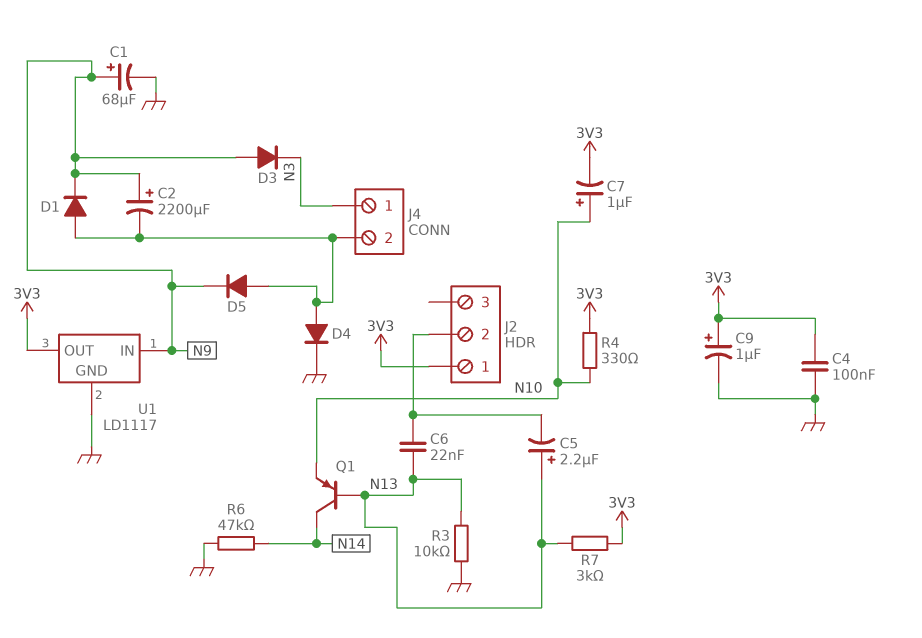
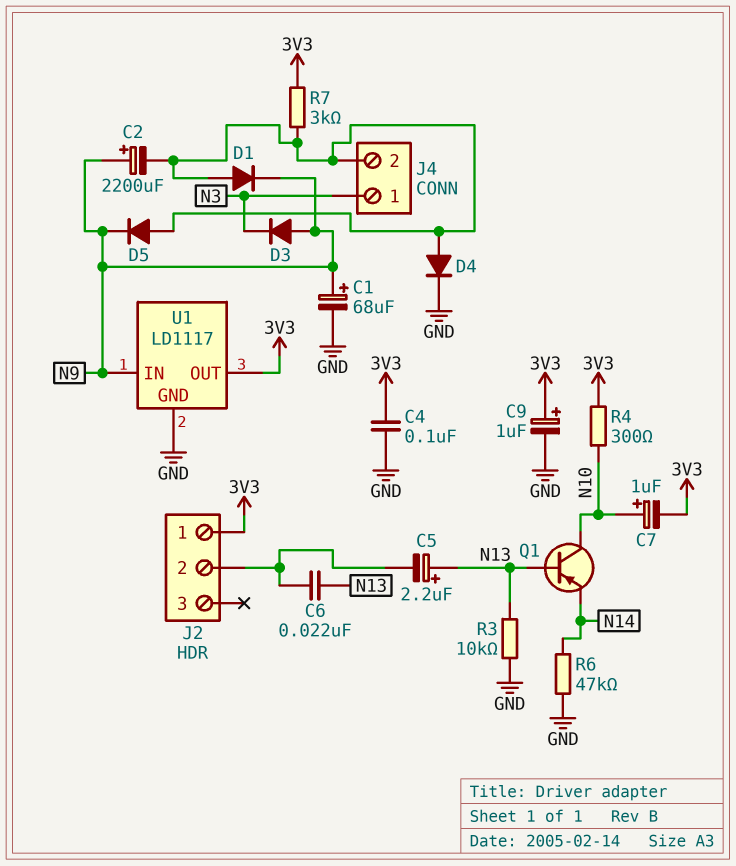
Q1: PNP (B N13, C N14, E N10) -> PNP (B N13, C N10, E N14)
R4: 330 (3V3, N10) -> 300 (3V3, N10)
R7: 3k (3V3, N13) -> 3k (3V3, J4/2)

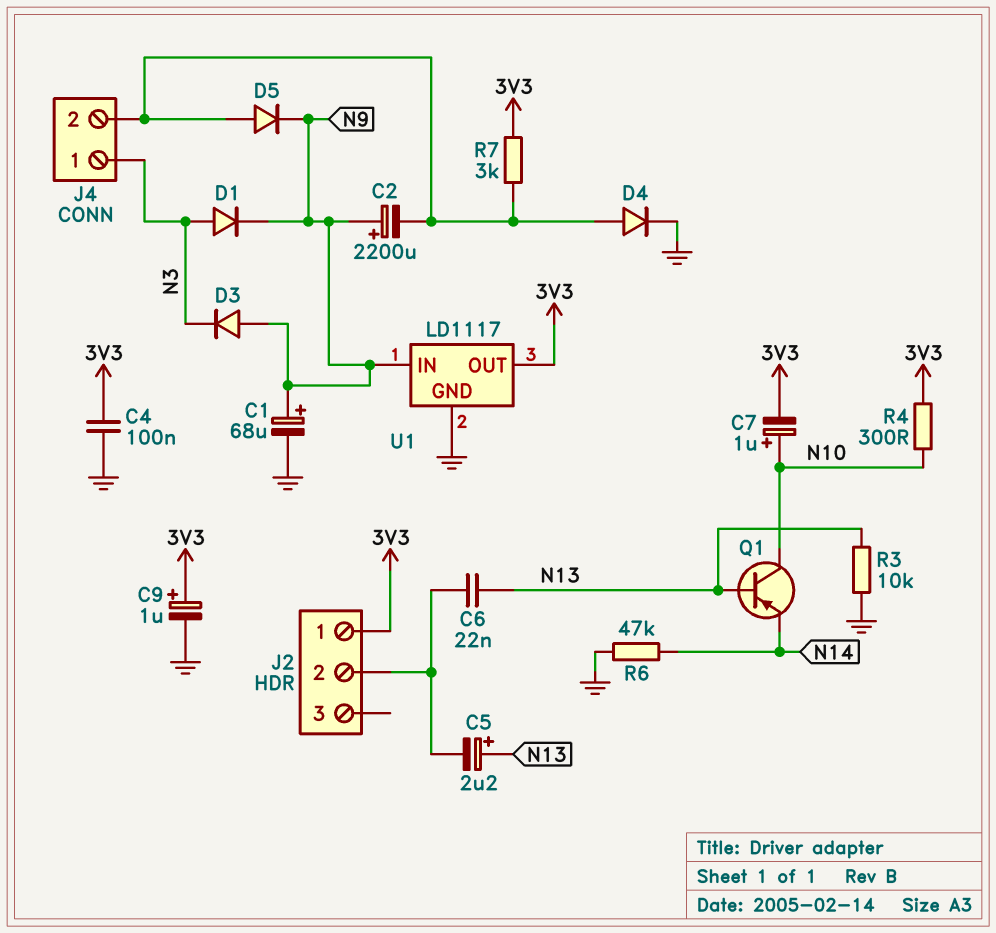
D1: diode (A J4/2, K N9) -> diode (A N3, K N9)

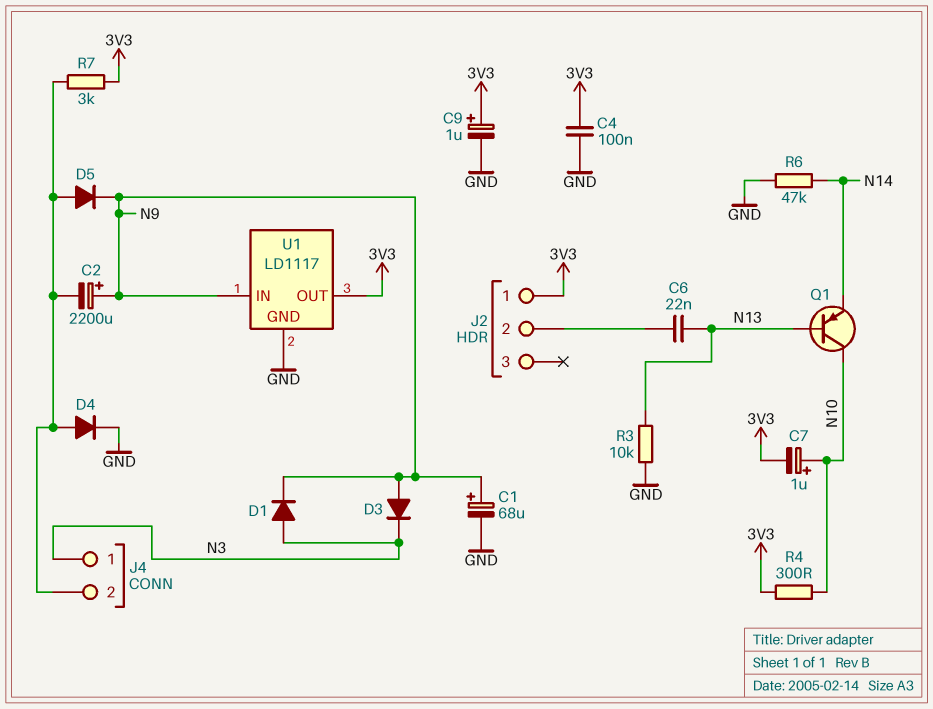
C5: 2.2uF (plus N13, minus J2/2) -> none

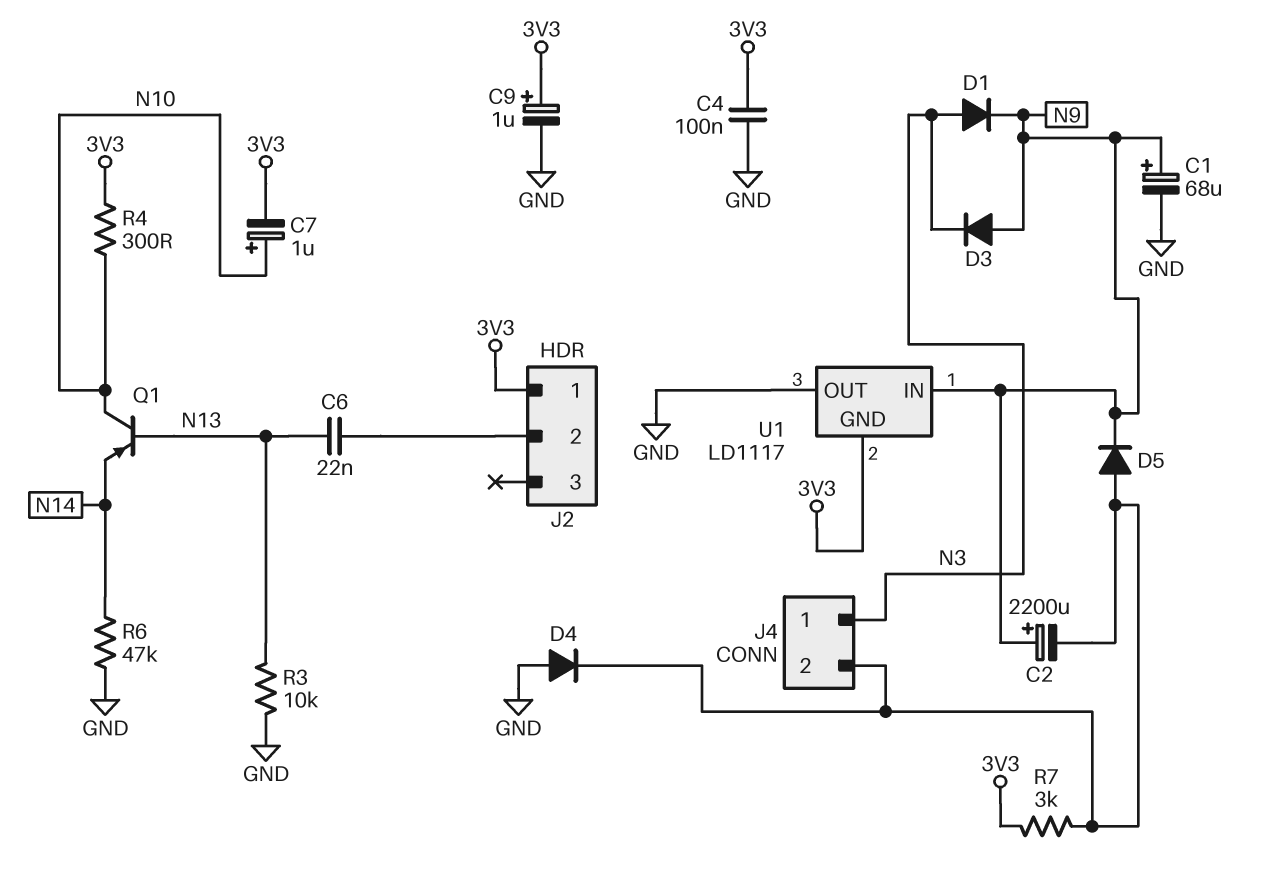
D4: diode (A J4/2, K GND) -> diode (A GND, K J4/2)
U1 pin GND: GND -> 3V3
U1 pin OUT: 3V3 -> GND

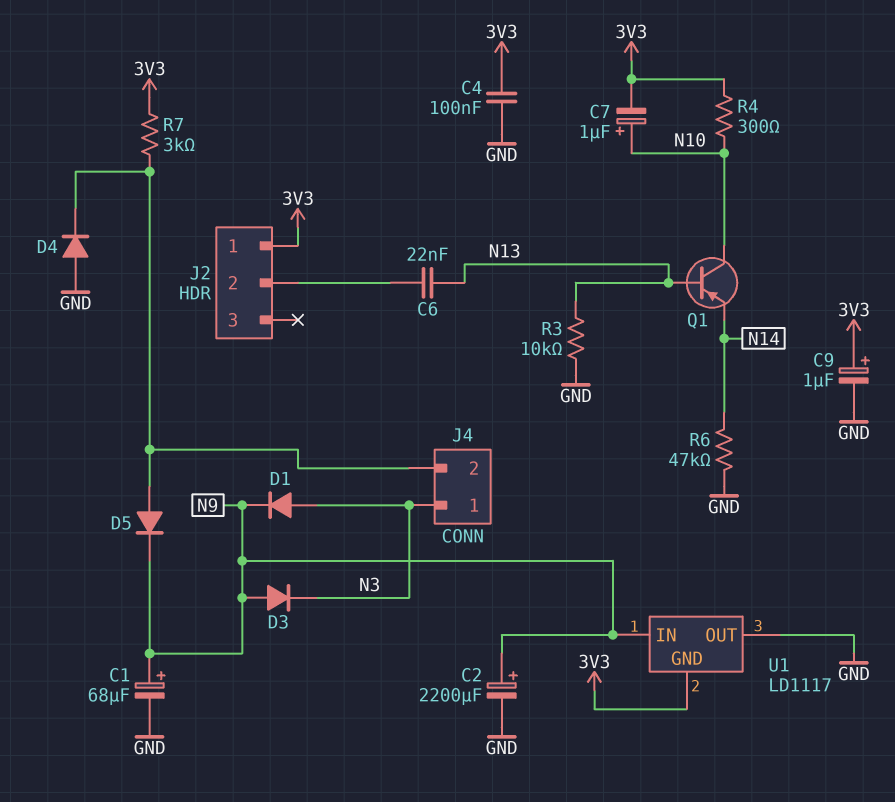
C2: 2200uF (plus N9, minus J4/2) -> 2200uF (plus N9, minus GND)

